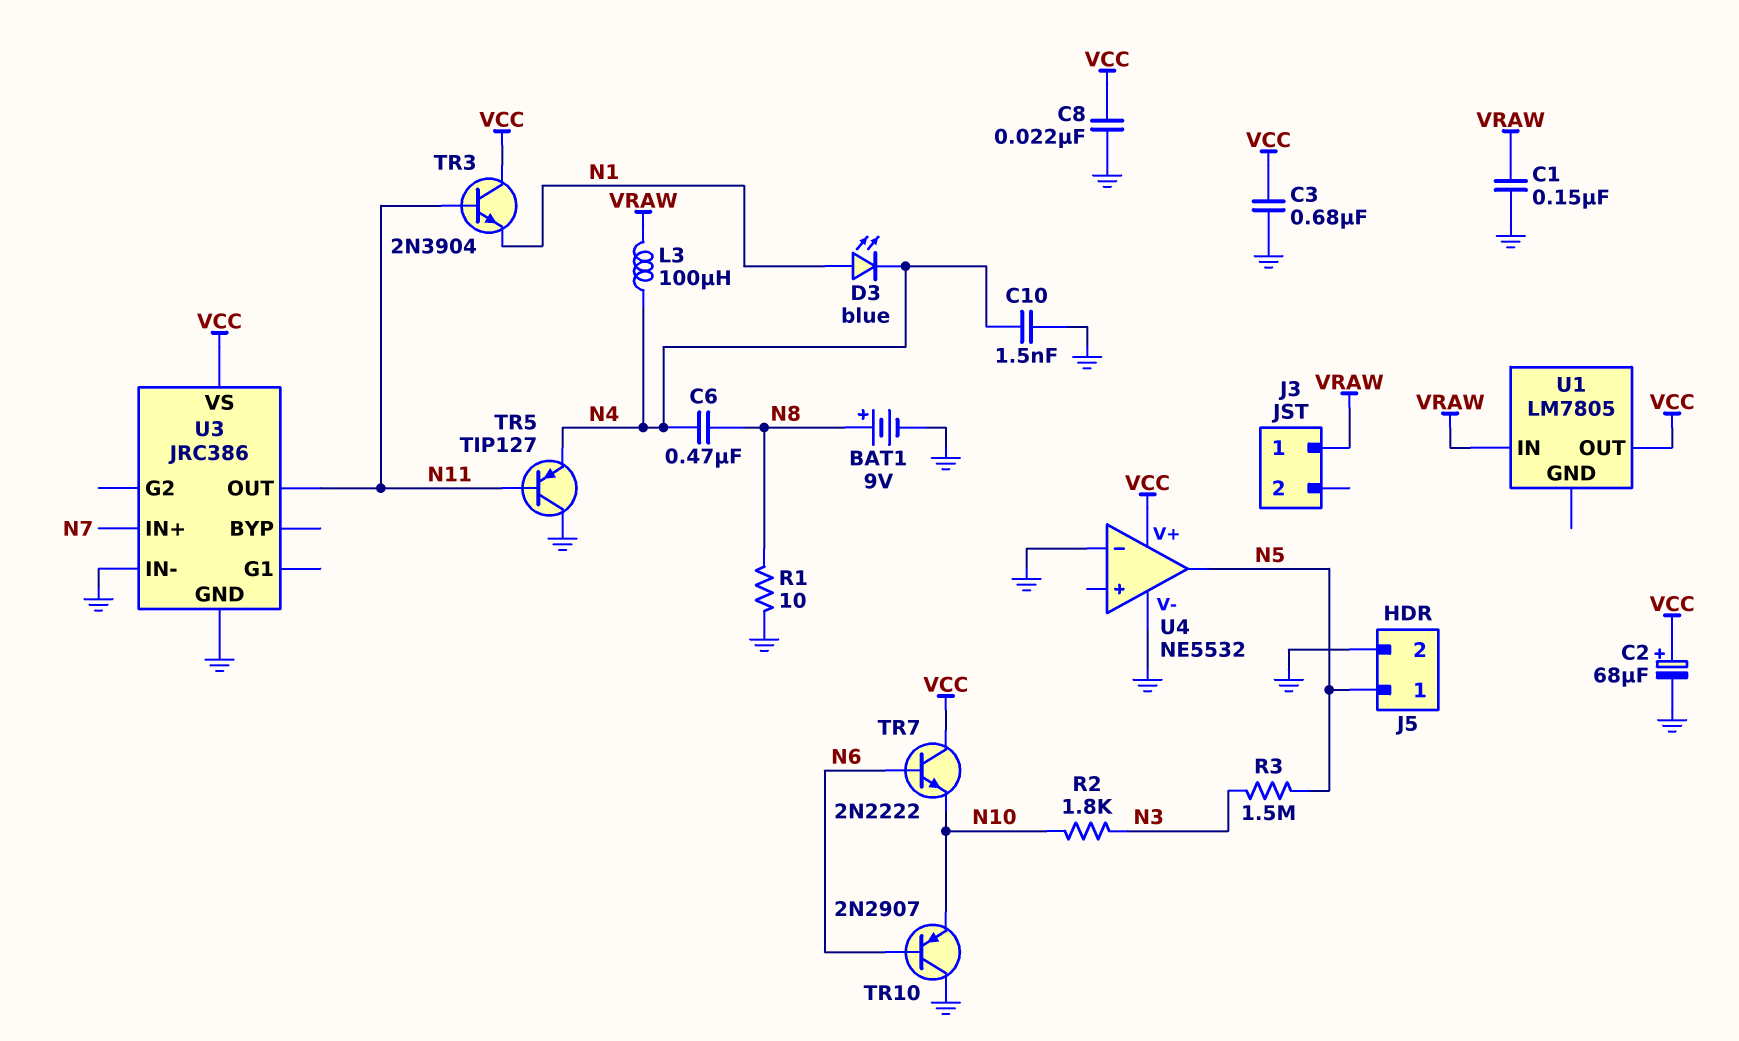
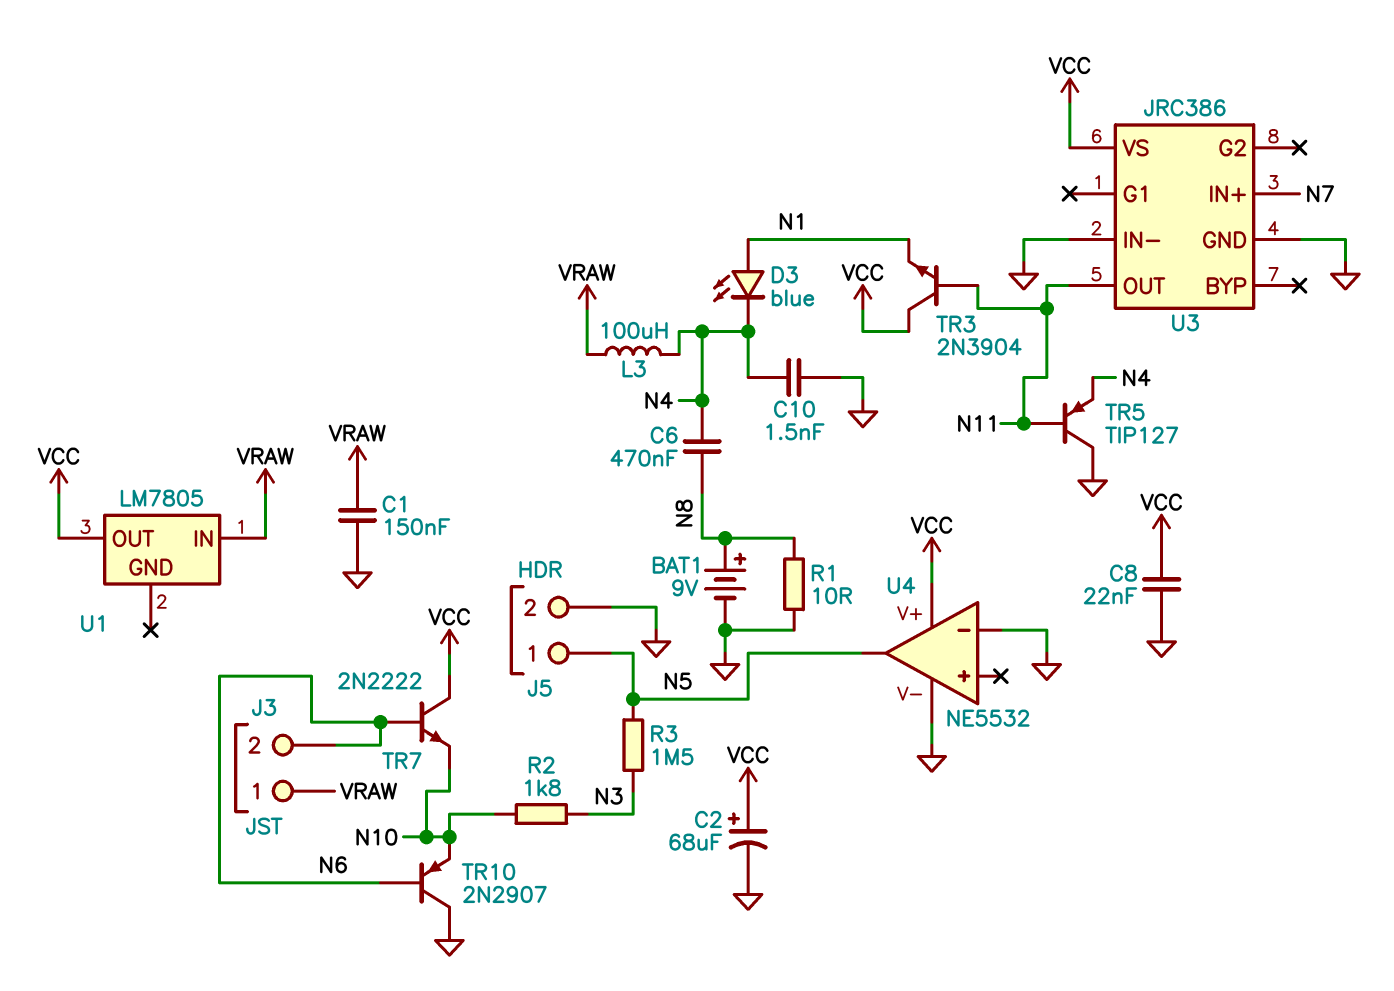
C3: 680nF (GND, VCC) -> none
J3 pin 2: none -> N6

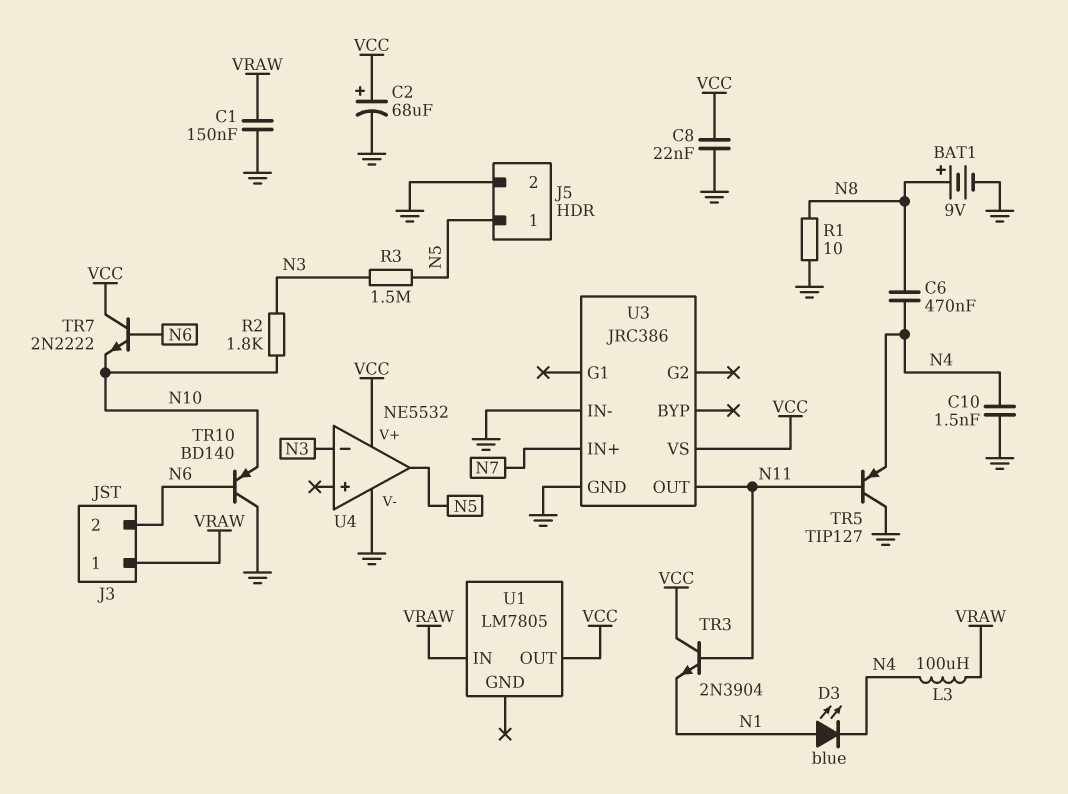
TR10: PNP 2N2907 (B N6, C GND, E N10) -> PNP BD140 (B N6, C GND, E N10)
U4 pin in-: GND -> N3

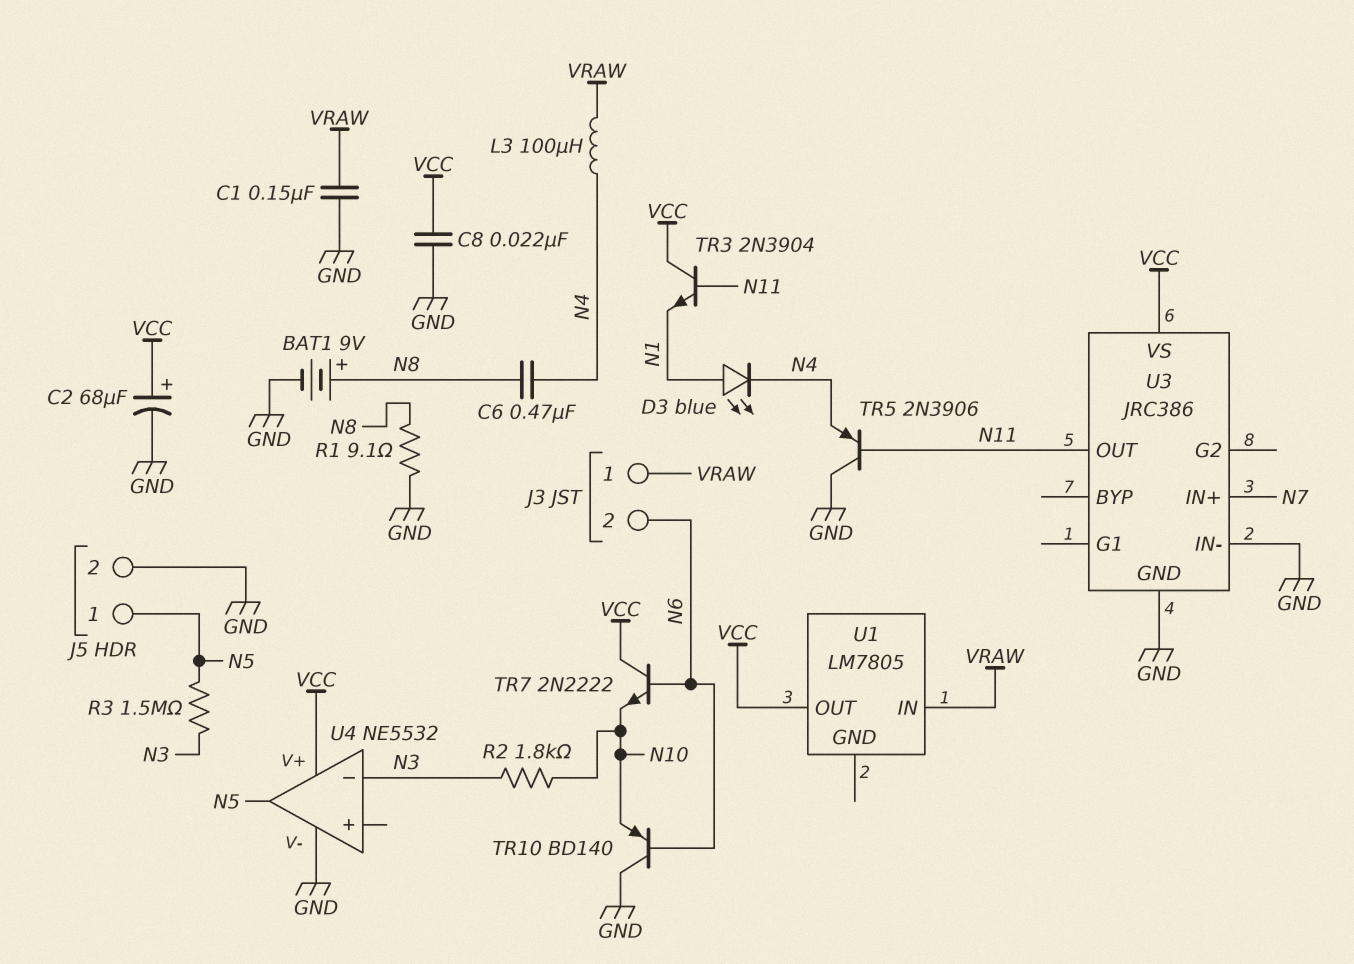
C10: 1.5nF (GND, N4) -> none
R1: 10 (GND, N8) -> 9.1 (GND, N8)
TR5: PNP TIP127 (B N11, C GND, E N4) -> PNP 2N3906 (B N11, C GND, E N4)

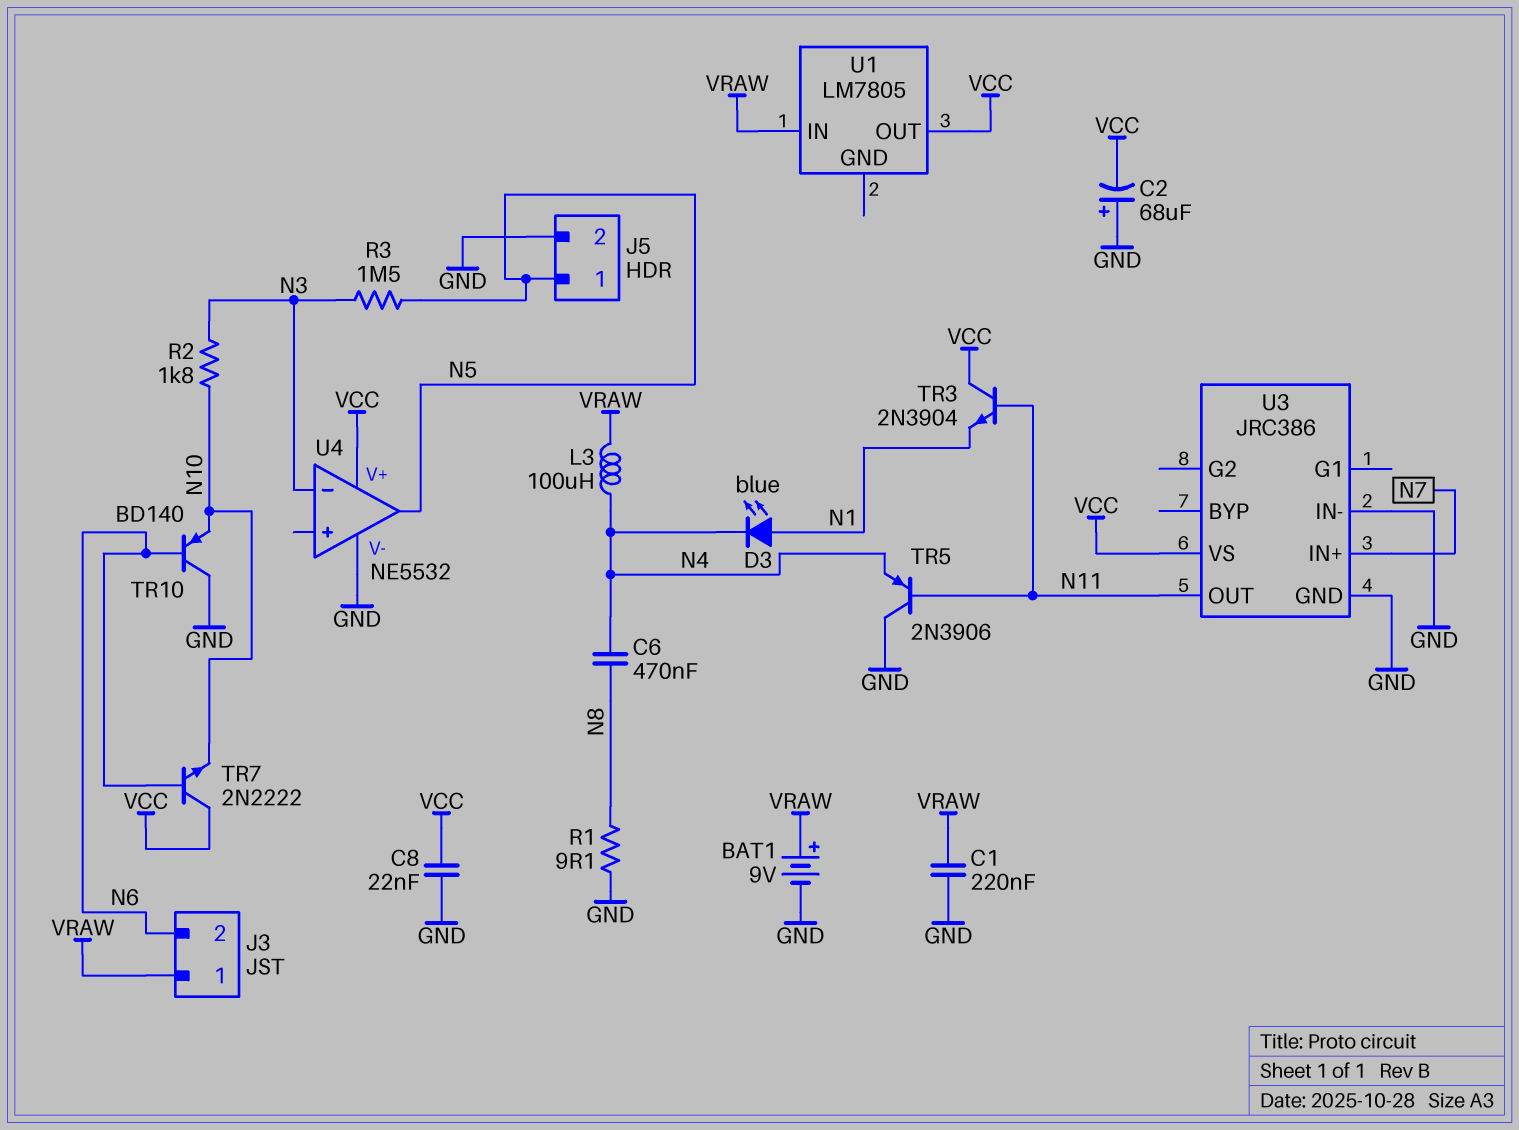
BAT1: 9V (plus N8, minus GND) -> 9V (plus VRAW, minus GND)
C1: 150nF (GND, VRAW) -> 220nF (GND, VRAW)
C2: 68uF (plus VCC, minus GND) -> 68uF (plus GND, minus VCC)

